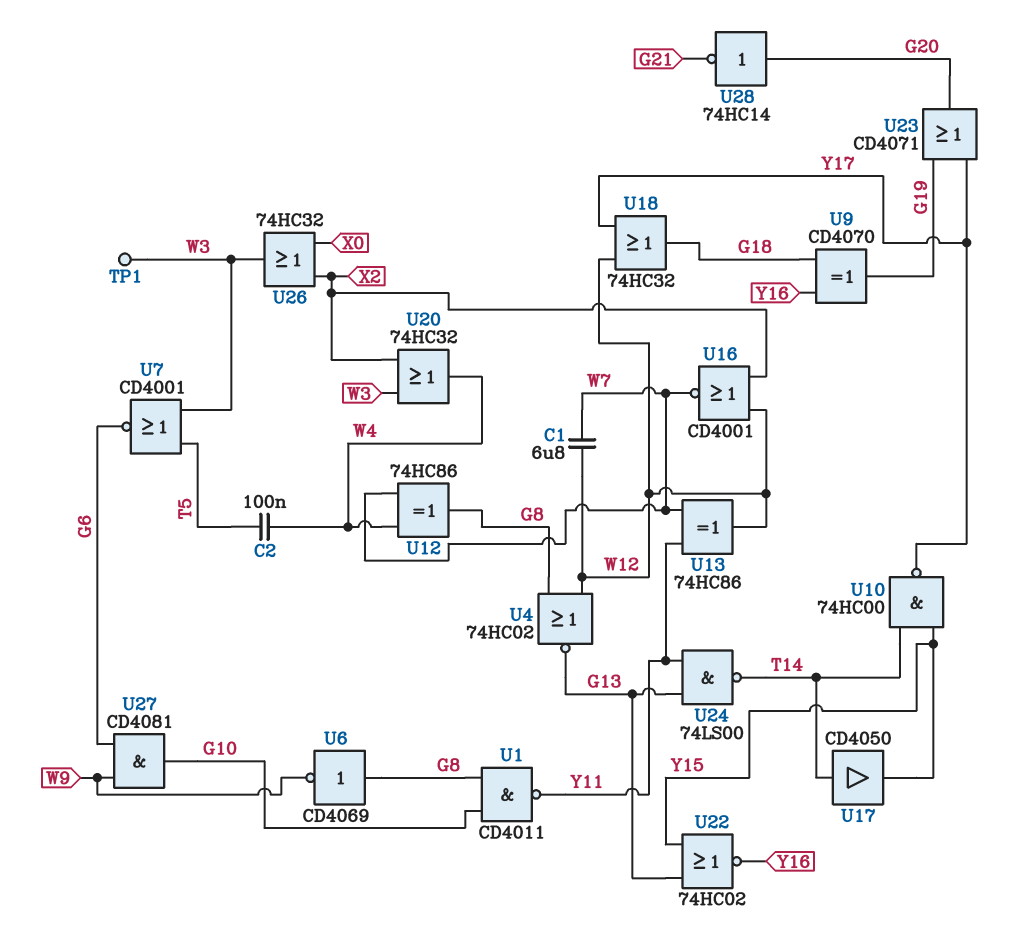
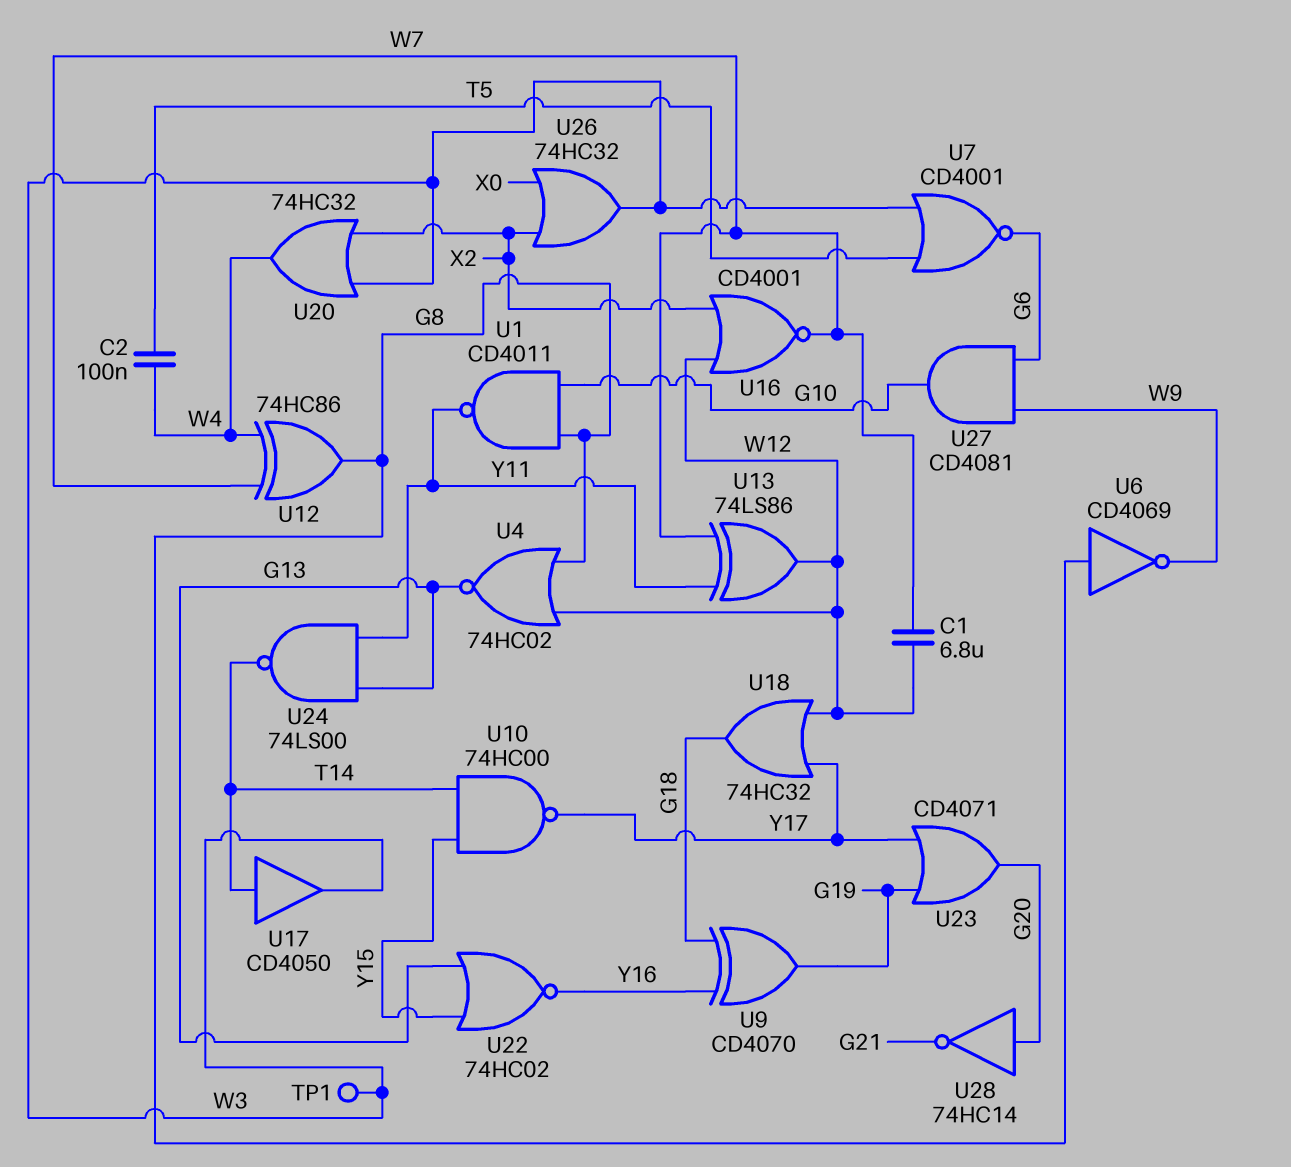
U13: XOR 74HC86 (in W7, in Y11, out W12) -> XOR 74LS86 (in W7, in Y11, out W12)
U17: buffer CD4050 (in T14, out Y15) -> buffer CD4050 (in T14, out W3)

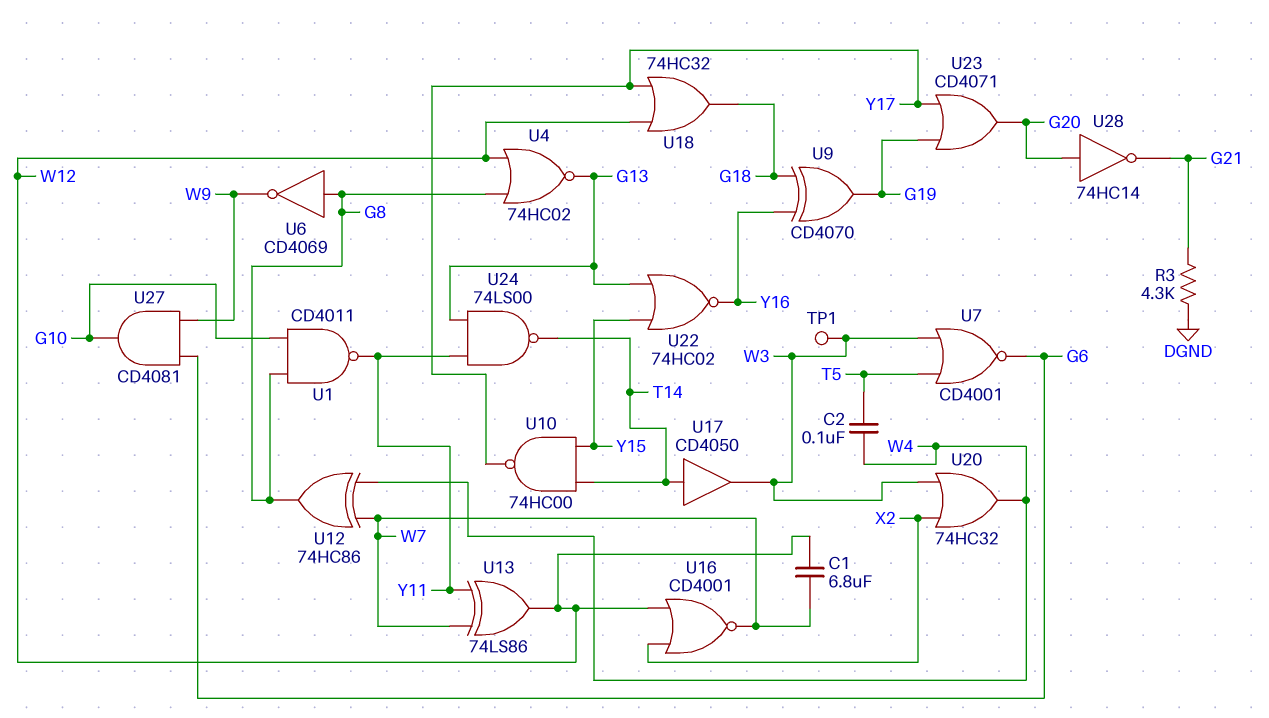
R3: none -> 4.3k (DGND, G21)
U26: OR 74HC32 (in X0, in X2, out W3) -> none

